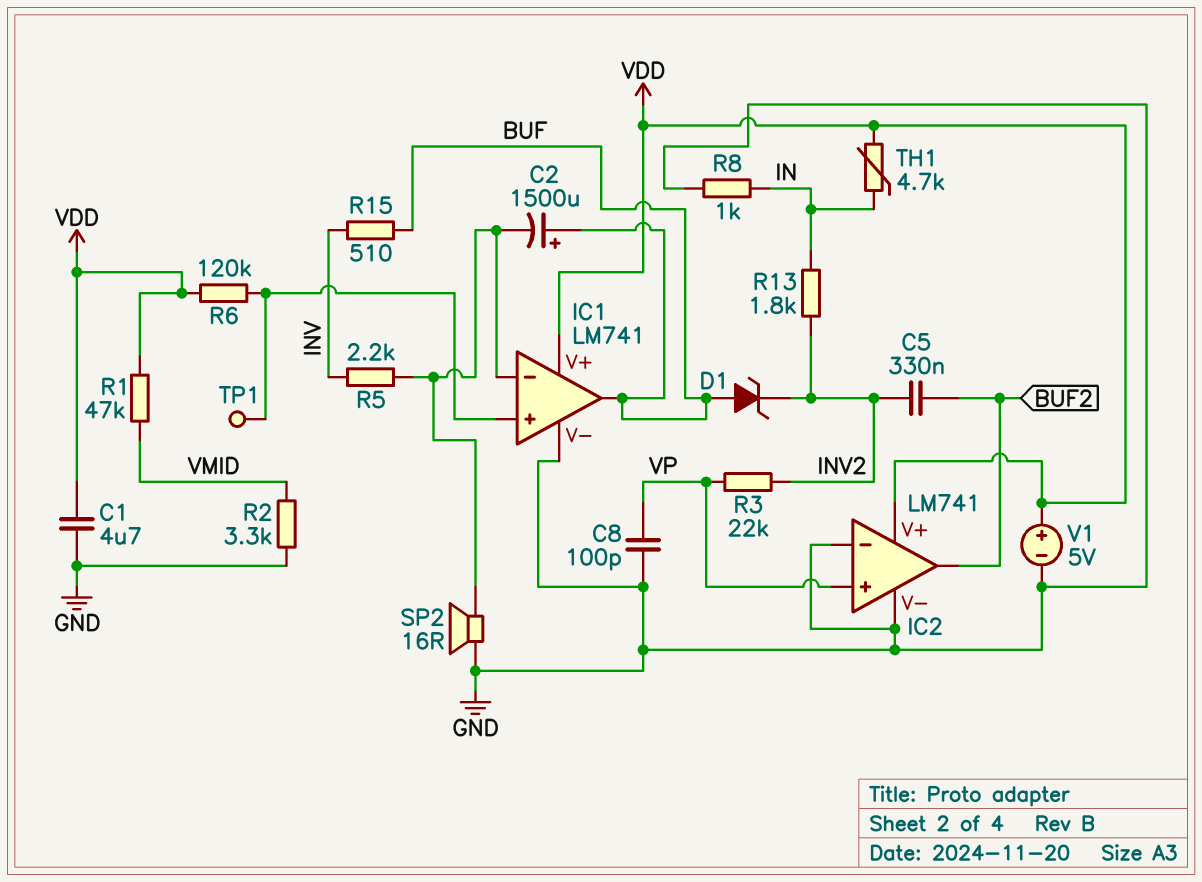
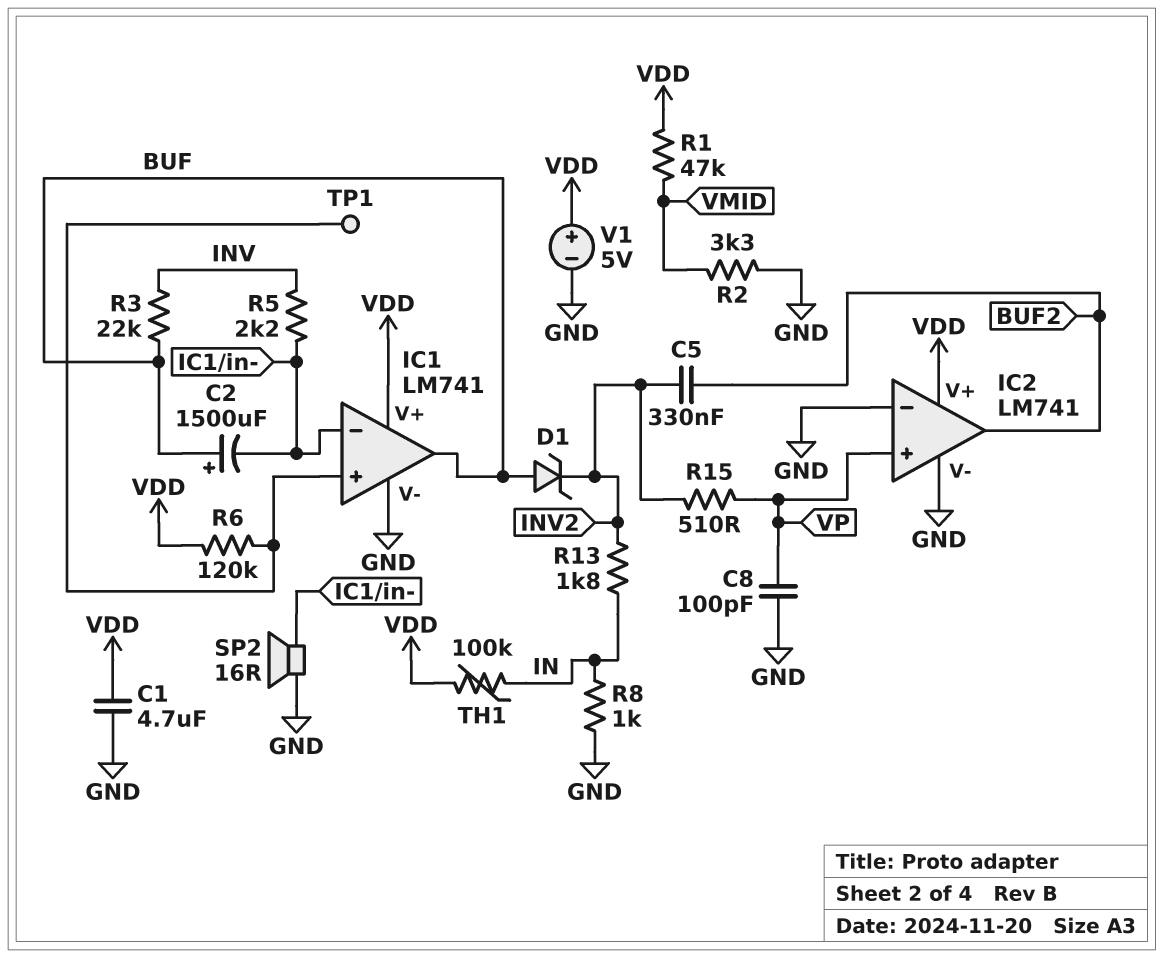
R3: 22k (INV2, VP) -> 22k (BUF, INV)
R15: 510 (BUF, INV) -> 510 (INV2, VP)
TH1: 4.7k (IN, VDD) -> 100k (IN, VDD)

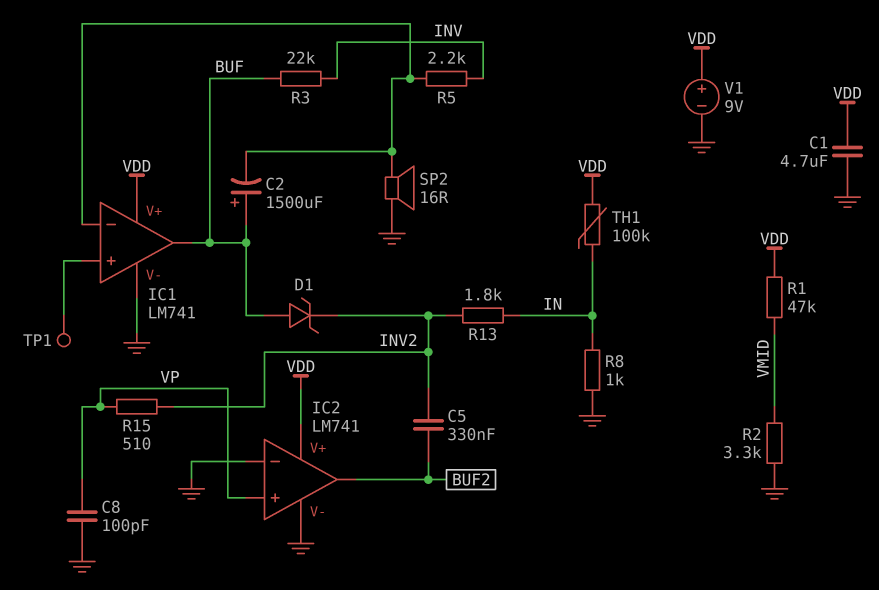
R6: 120k (IC1/in+, VDD) -> none
V1: 5V (plus VDD, minus GND) -> 9V (plus VDD, minus GND)

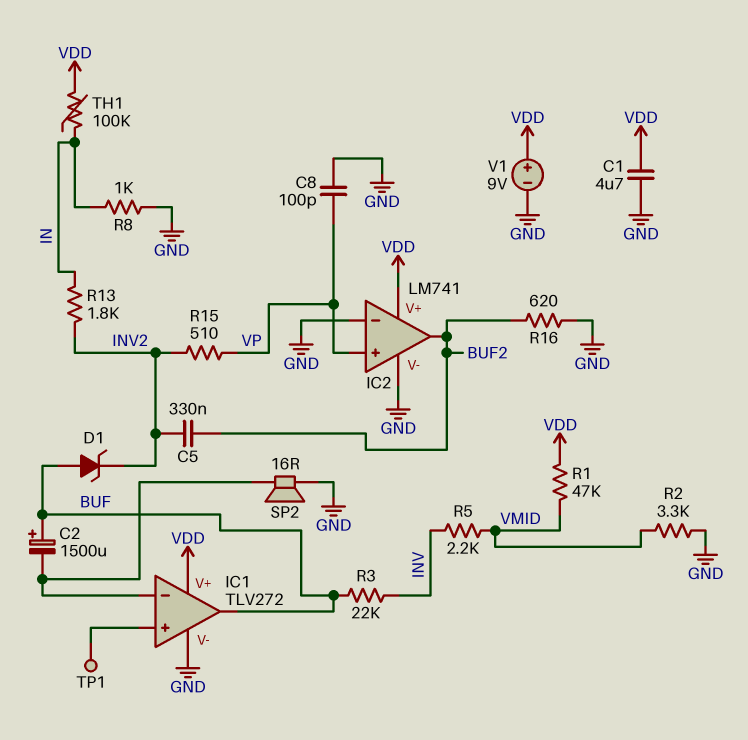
IC1: LM741 -> TLV272
R5: 2.2k (IC1/in-, INV) -> 2.2k (INV, VMID)
R16: none -> 620 (BUF2, GND)

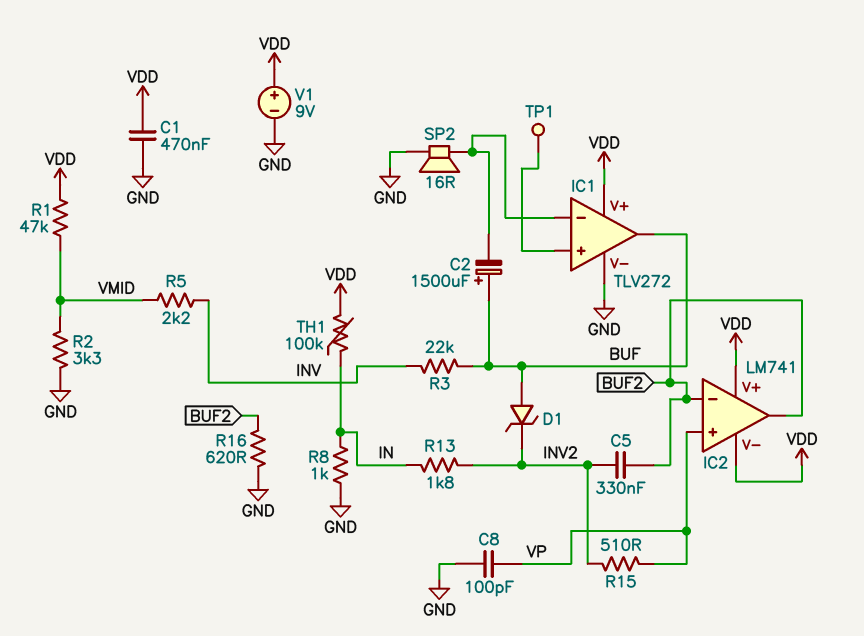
C1: 4.7uF (GND, VDD) -> 470nF (GND, VDD)
IC2 pin V-: GND -> VDD
IC2 pin in-: GND -> BUF2

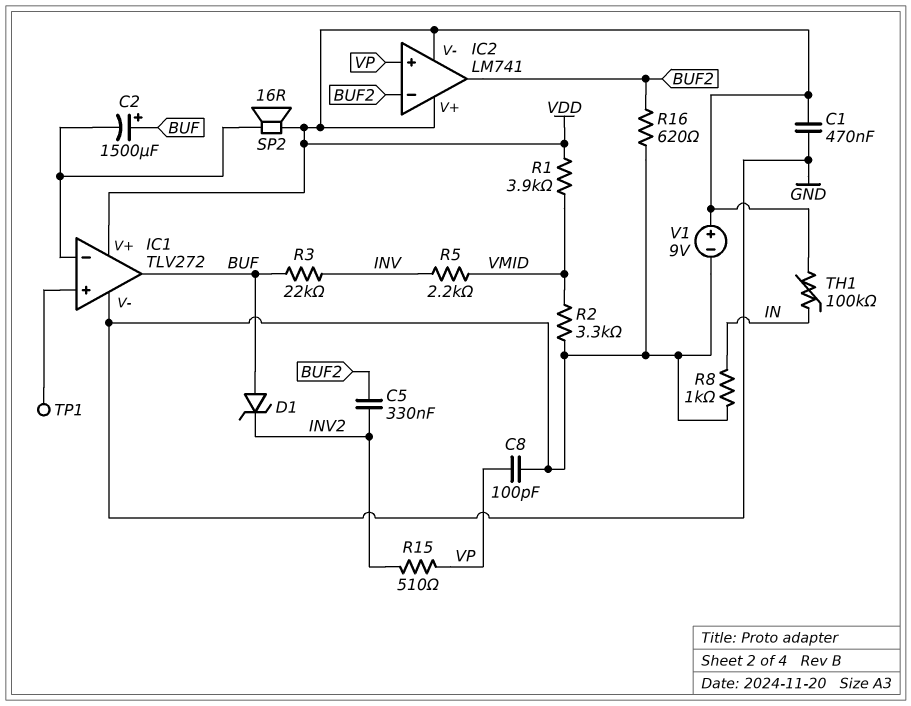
R1: 47k (VDD, VMID) -> 3.9k (VDD, VMID)
R13: 1.8k (IN, INV2) -> none
SP2: speaker 16R (GND, IC1/in-) -> speaker 16R (IC1/in-, VDD)

